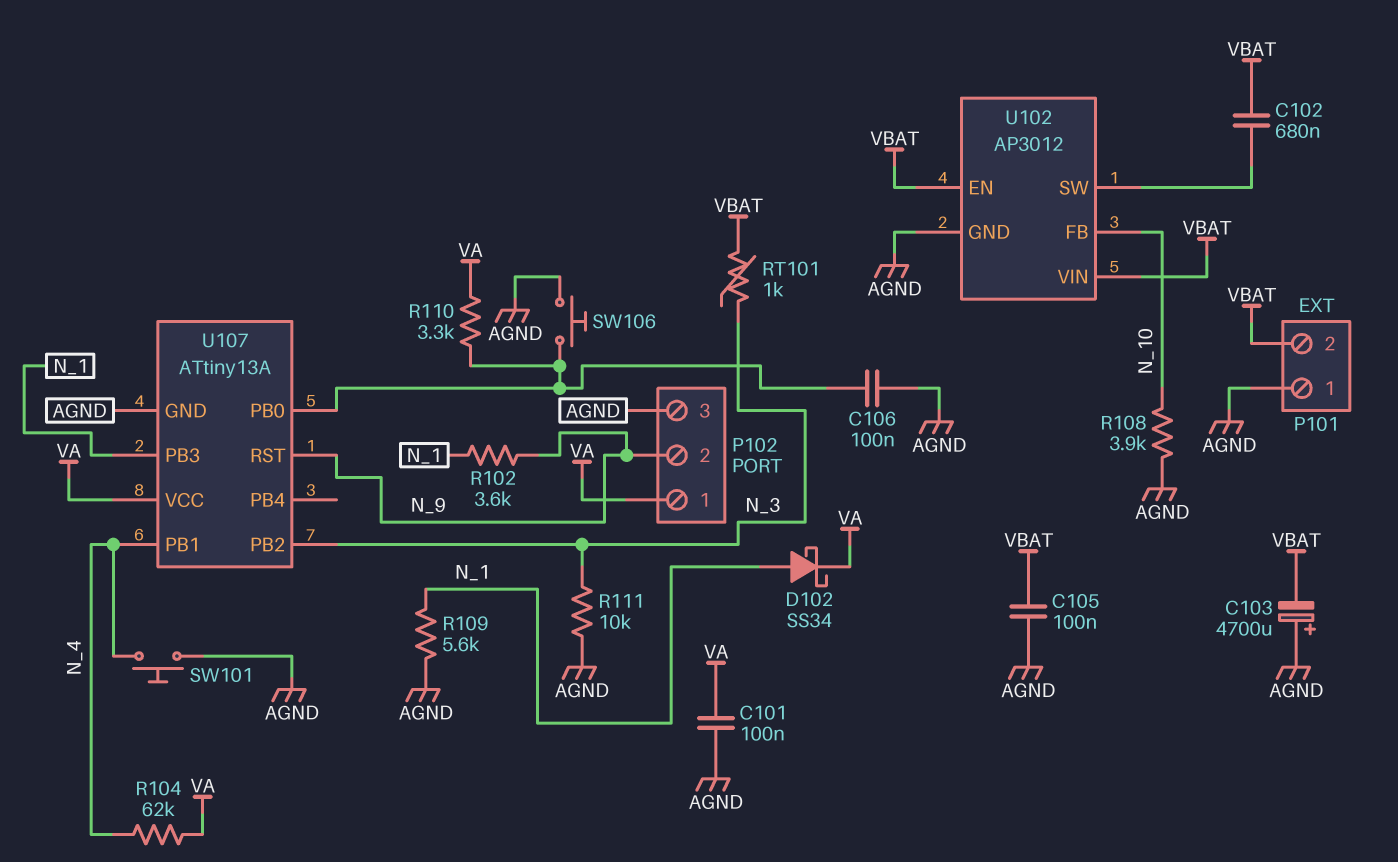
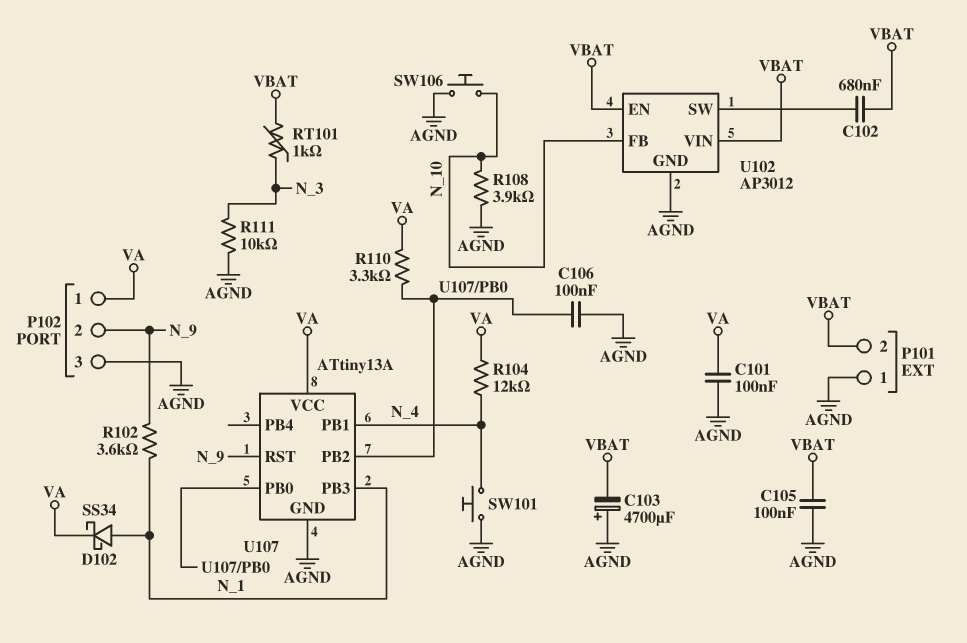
R104: 62k (N_4, VA) -> 12k (N_4, VA)
R109: 5.6k (AGND, N_1) -> none
SW106: button (AGND, U107/PB0) -> button (AGND, N_10)
U107 pin PB2: N_3 -> U107/PB0

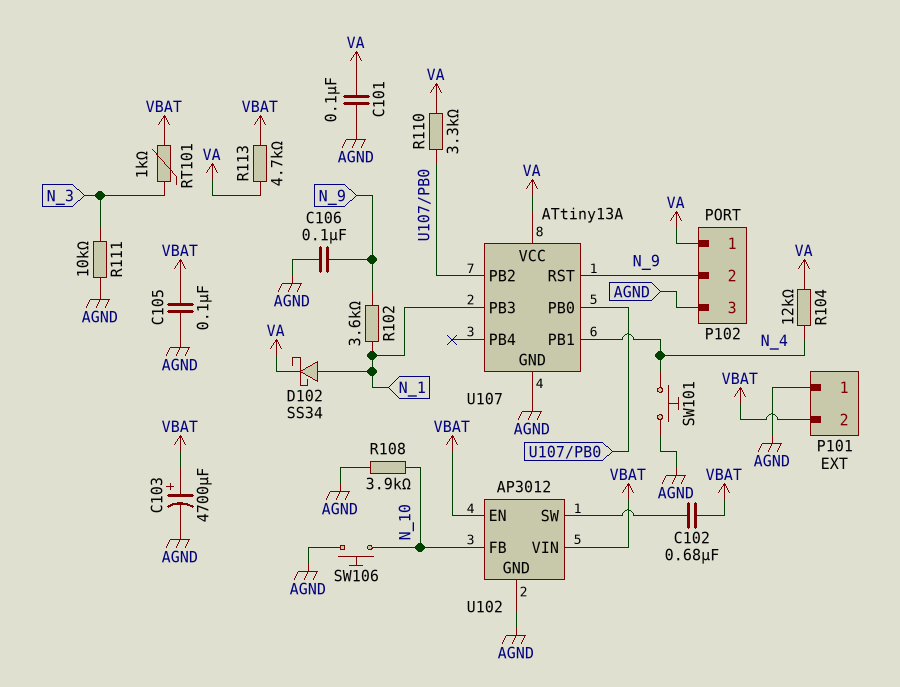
C103: 4700uF (plus AGND, minus VBAT) -> 4700uF (plus VBAT, minus AGND)
C106: 100nF (AGND, U107/PB0) -> 100nF (AGND, N_9)
R113: none -> 4.7k (VA, VBAT)

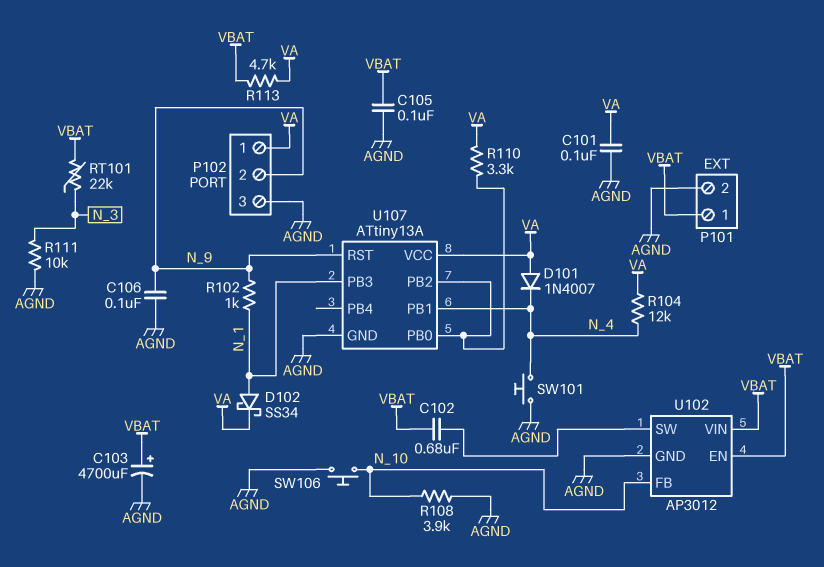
D101: none -> diode 1N4007 (A VA, K N_4)
P101 pin 1: AGND -> VBAT
P101 pin 2: VBAT -> AGND
R102: 3.6k (N_1, N_9) -> 1k (N_1, N_9)
RT101: 1k (N_3, VBAT) -> 22k (N_3, VBAT)

